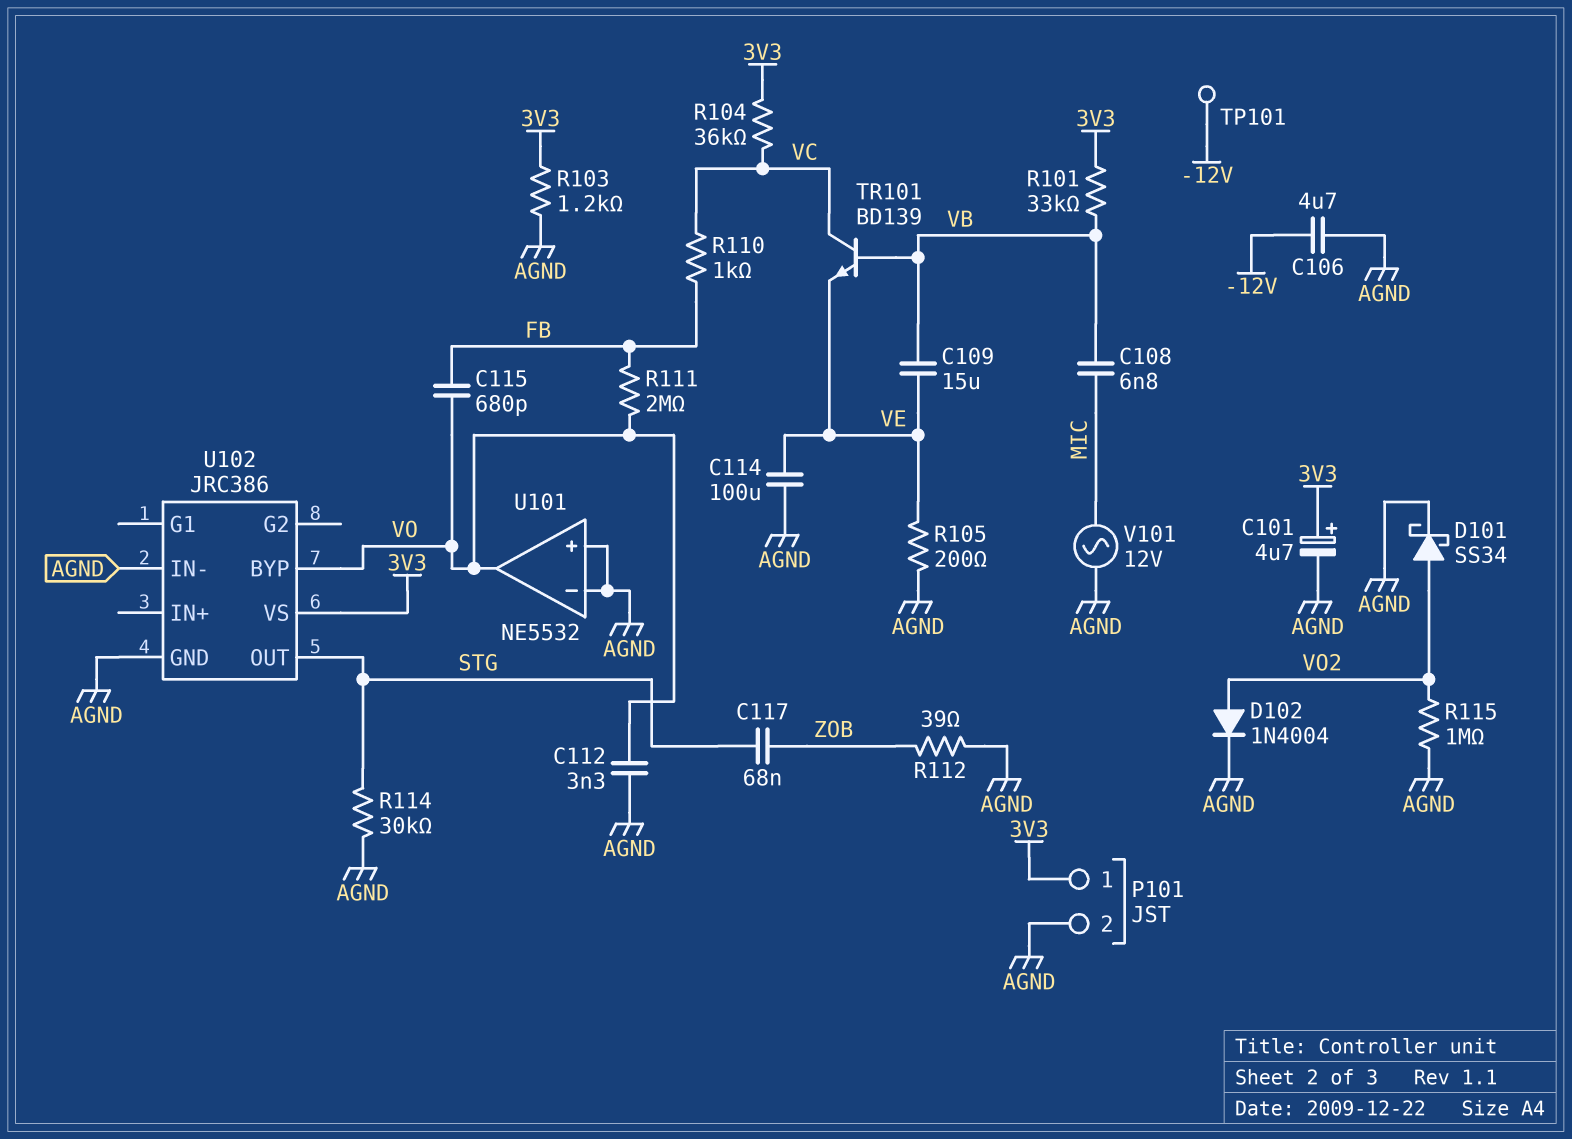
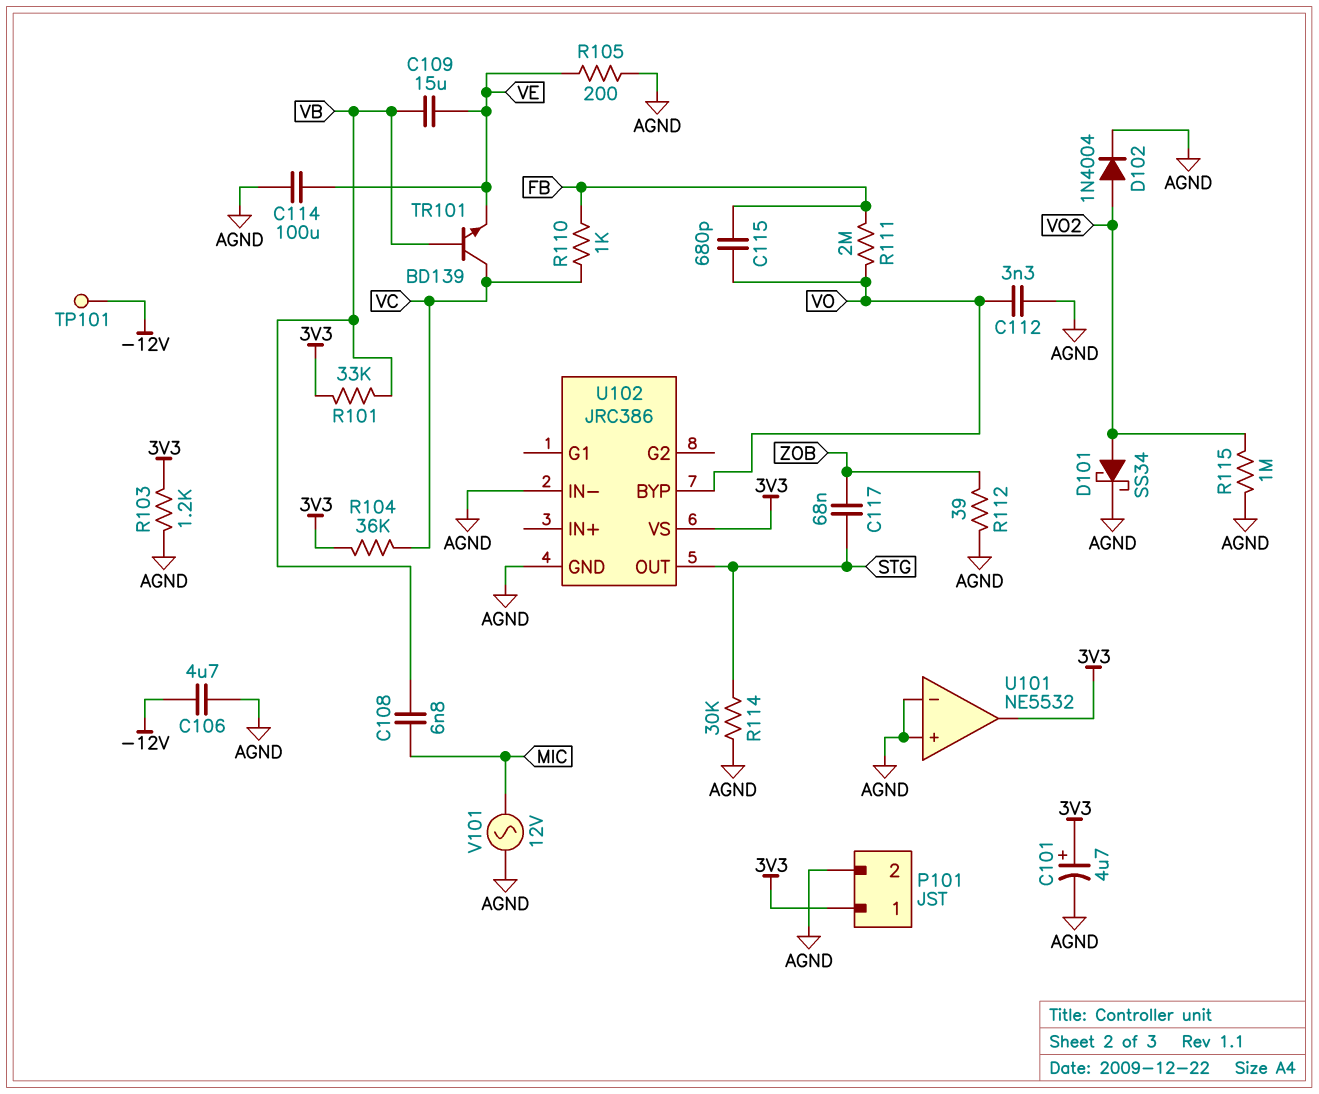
U101 pin out: VO -> 3V3

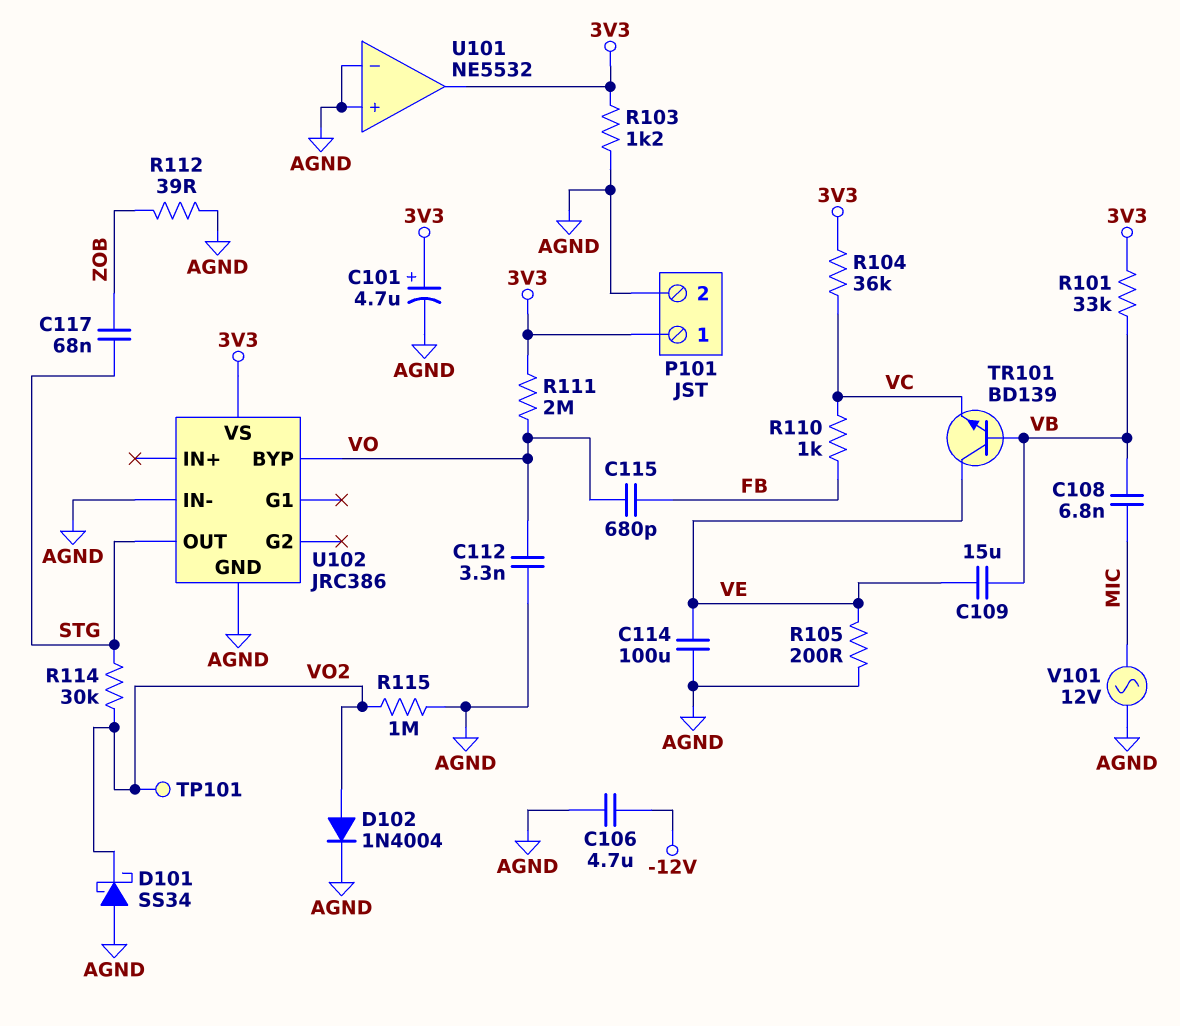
D101: schottky SS34 (A VO2, K AGND) -> schottky SS34 (A AGND, K VO2)
R111: 2M (FB, VO) -> 2M (3V3, VO)
R114: 30k (AGND, STG) -> 30k (STG, VO2)
TP101: test point (-12V) -> test point (VO2)
TR101: NPN BD139 (B VB, C VC, E VE) -> NPN BD139 (B VB, C VE, E VC)

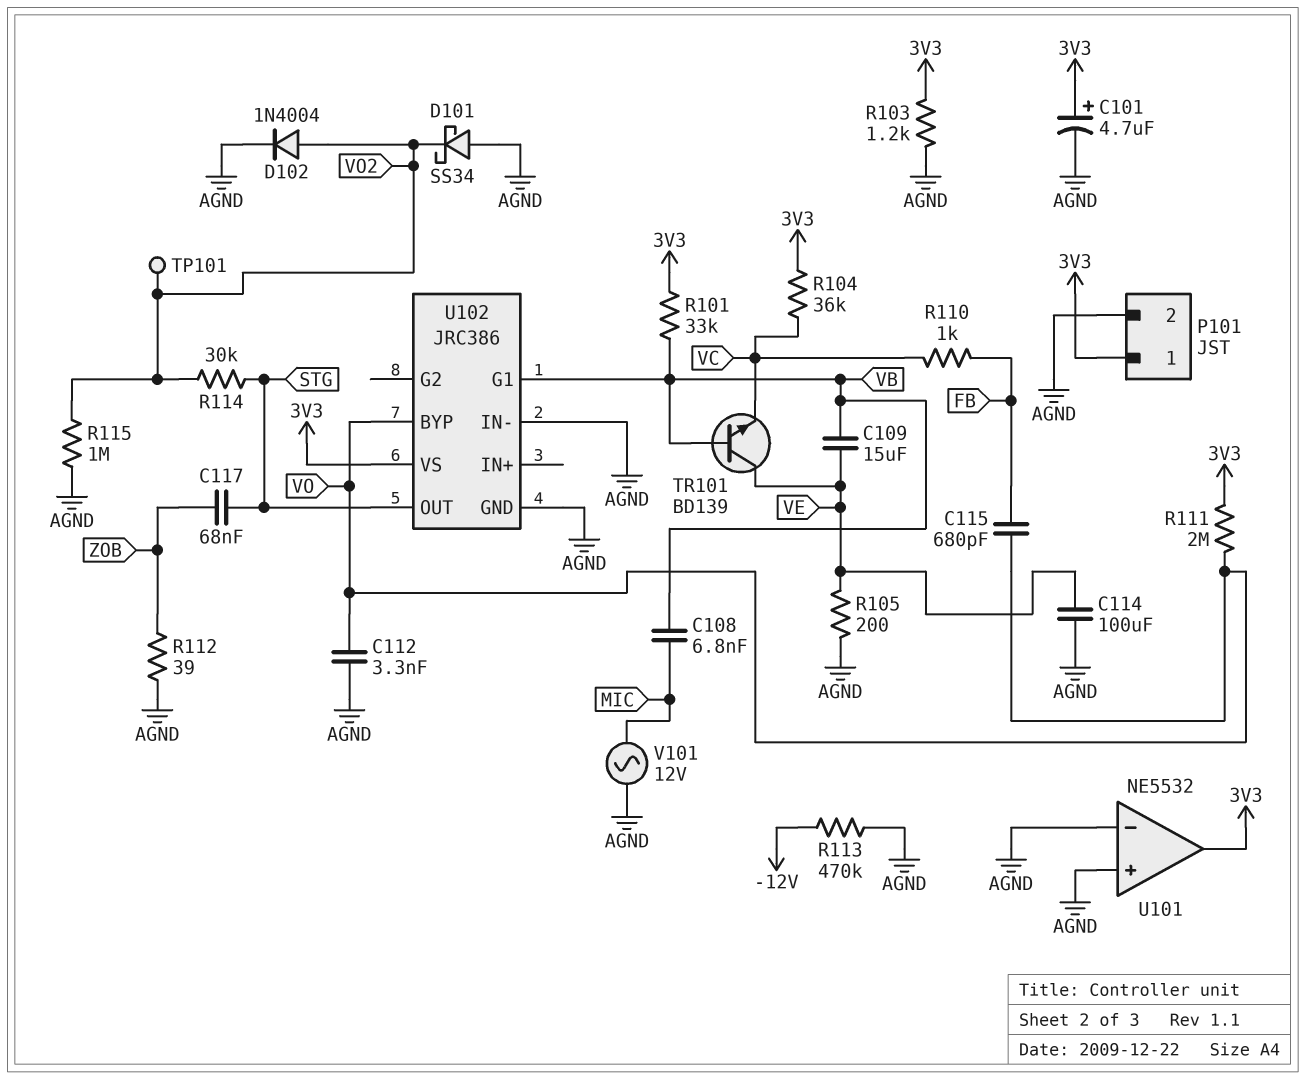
C106: 4.7uF (-12V, AGND) -> none
R113: none -> 470k (-12V, AGND)
U102 pin G1: none -> VB

